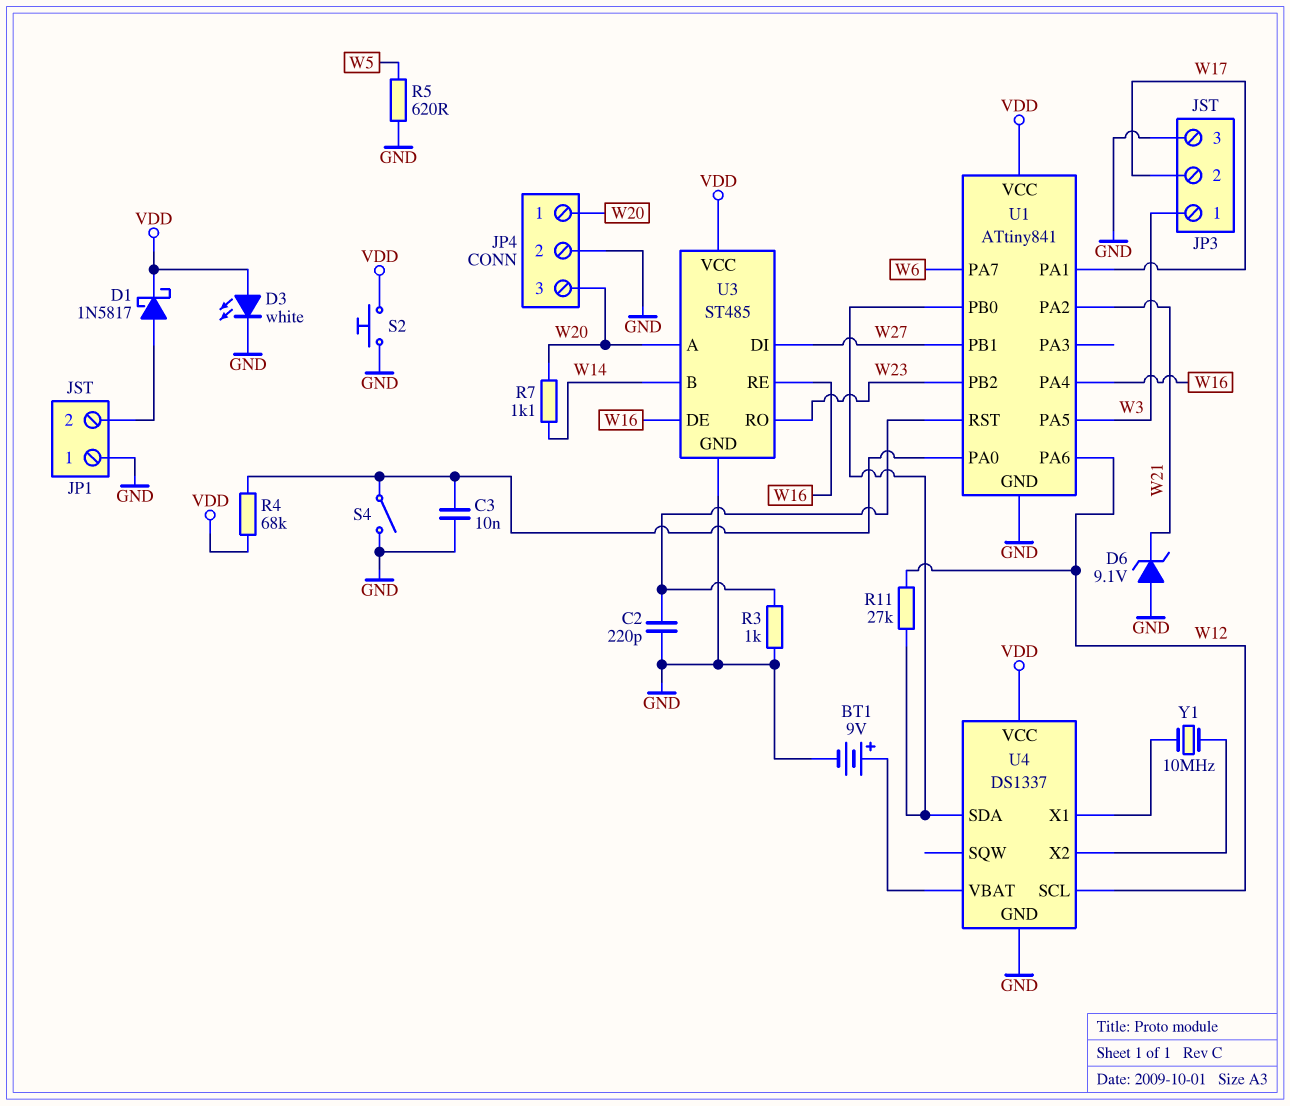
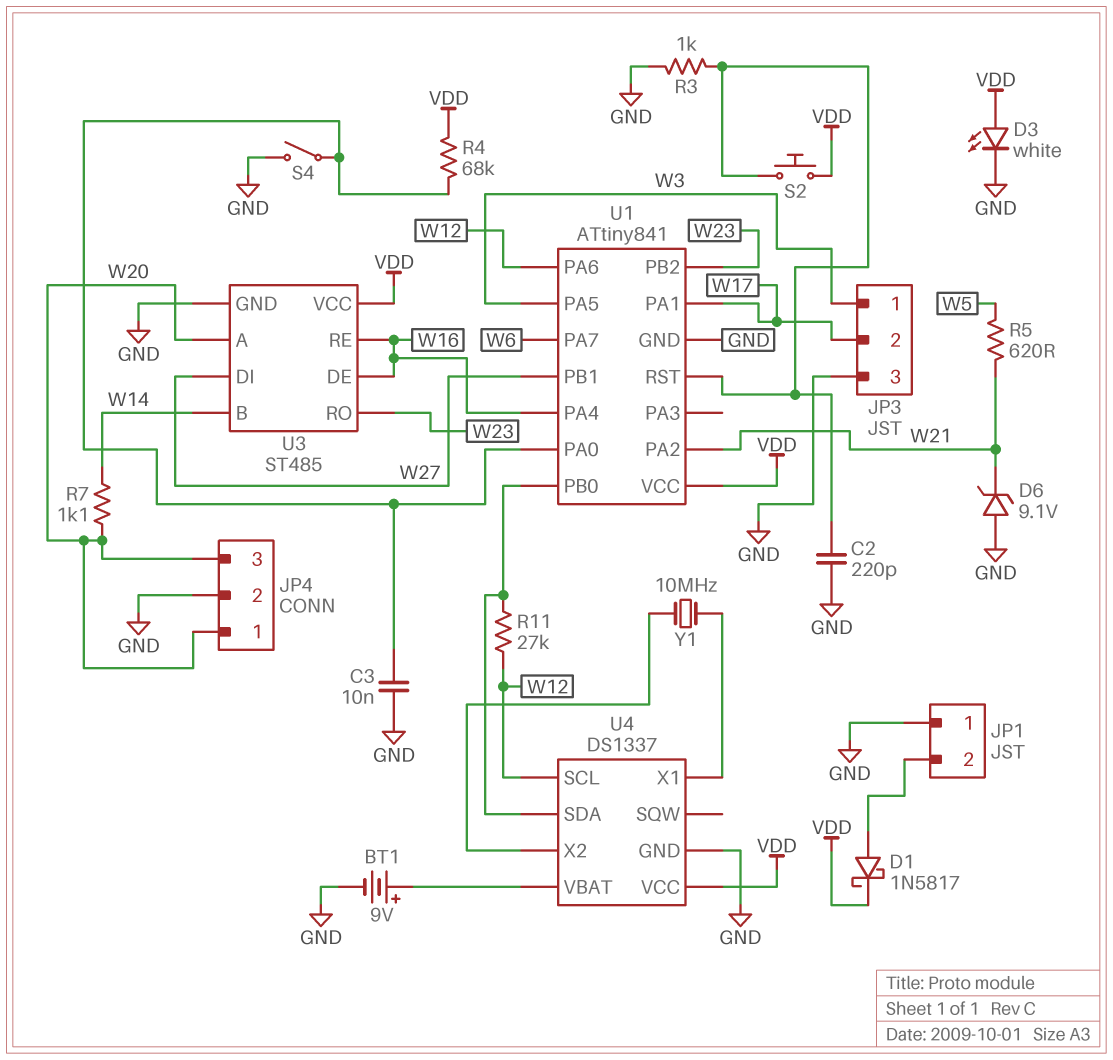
R5: 620 (GND, W5) -> 620 (W5, W21)
S2: button (GND, VDD) -> button (U1/RST, VDD)

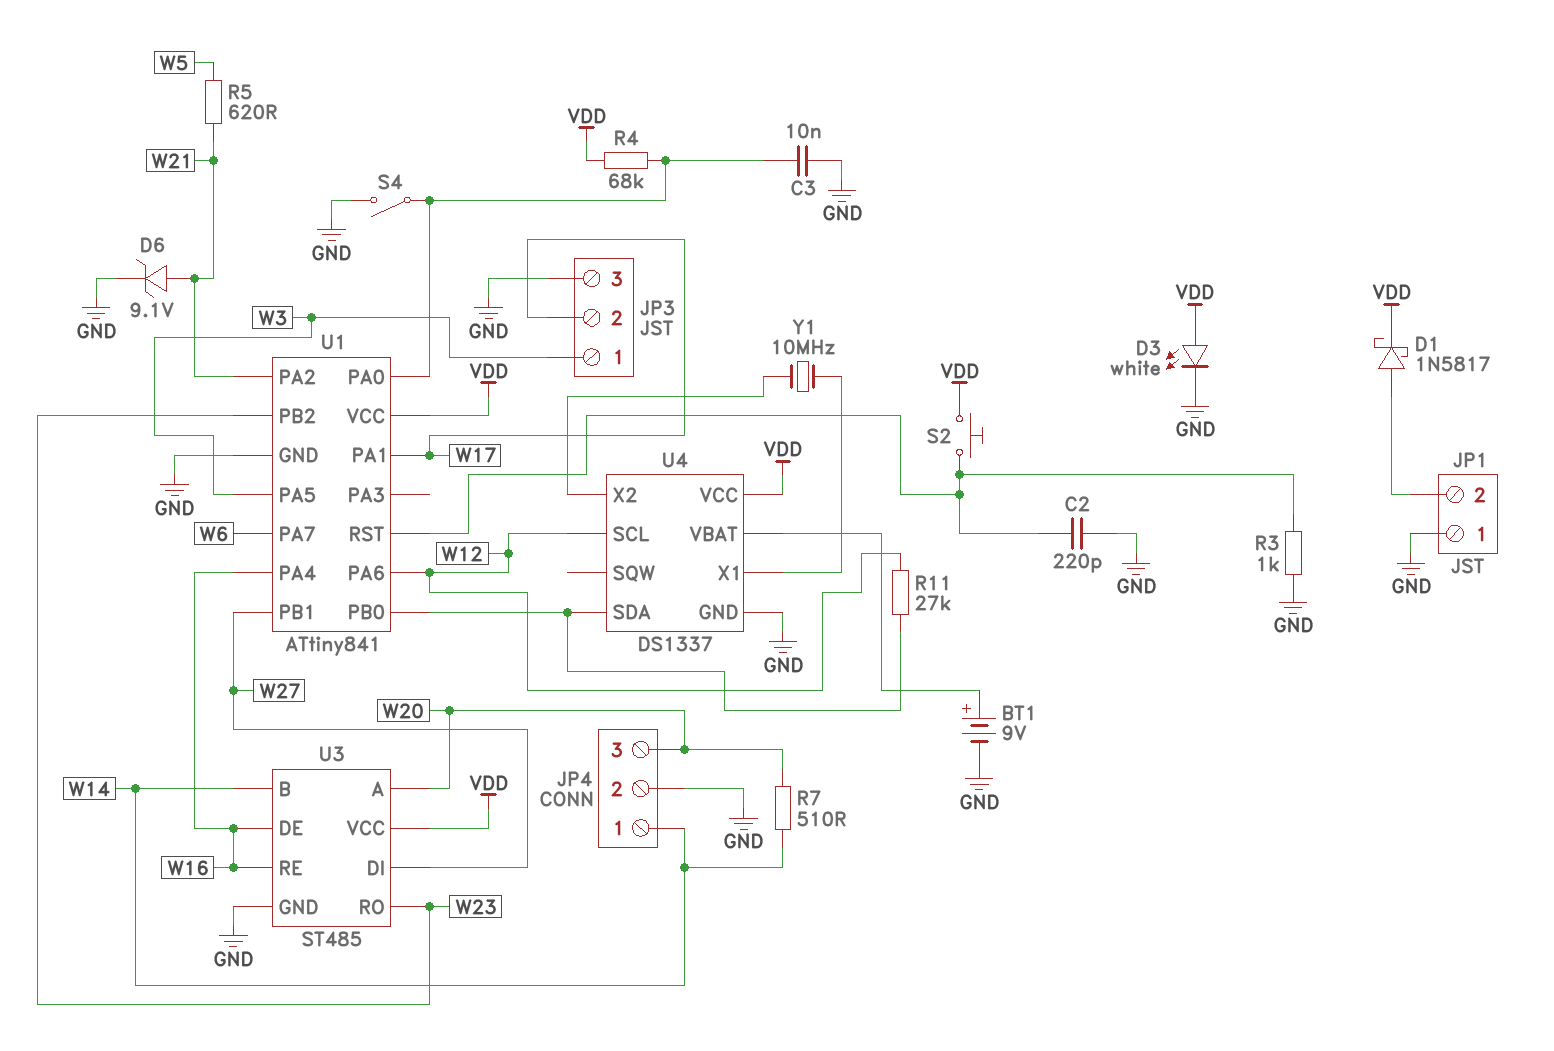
D6: zener 9.1V (A GND, K W21) -> zener 9.1V (A W21, K GND)
JP4 pin 1: W20 -> W14
R7: 1.1k (W14, W20) -> 510 (W14, W20)

